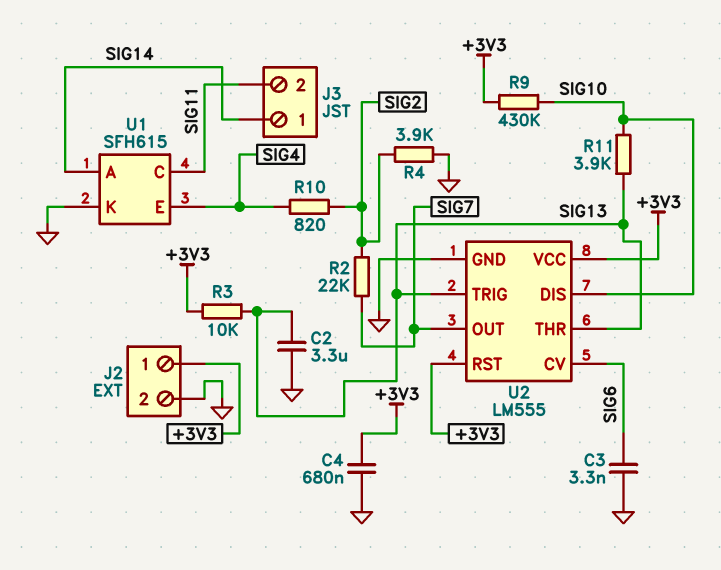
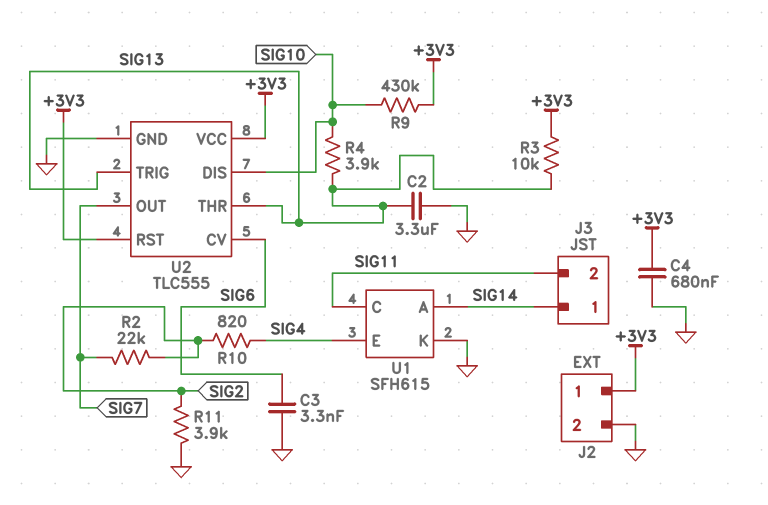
R4: 3.9k (GND, SIG2) -> 3.9k (SIG10, SIG13)
R11: 3.9k (SIG10, SIG13) -> 3.9k (GND, SIG2)
U2: LM555 -> TLC555

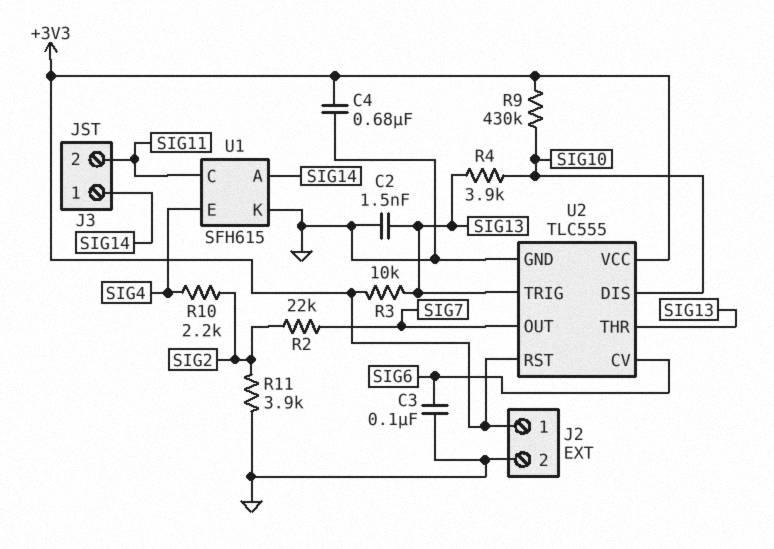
C2: 3.3uF (GND, SIG13) -> 1.5nF (GND, SIG13)
C3: 3.3nF (GND, SIG6) -> 100nF (GND, SIG6)
R10: 820 (SIG2, SIG4) -> 2.2k (SIG2, SIG4)

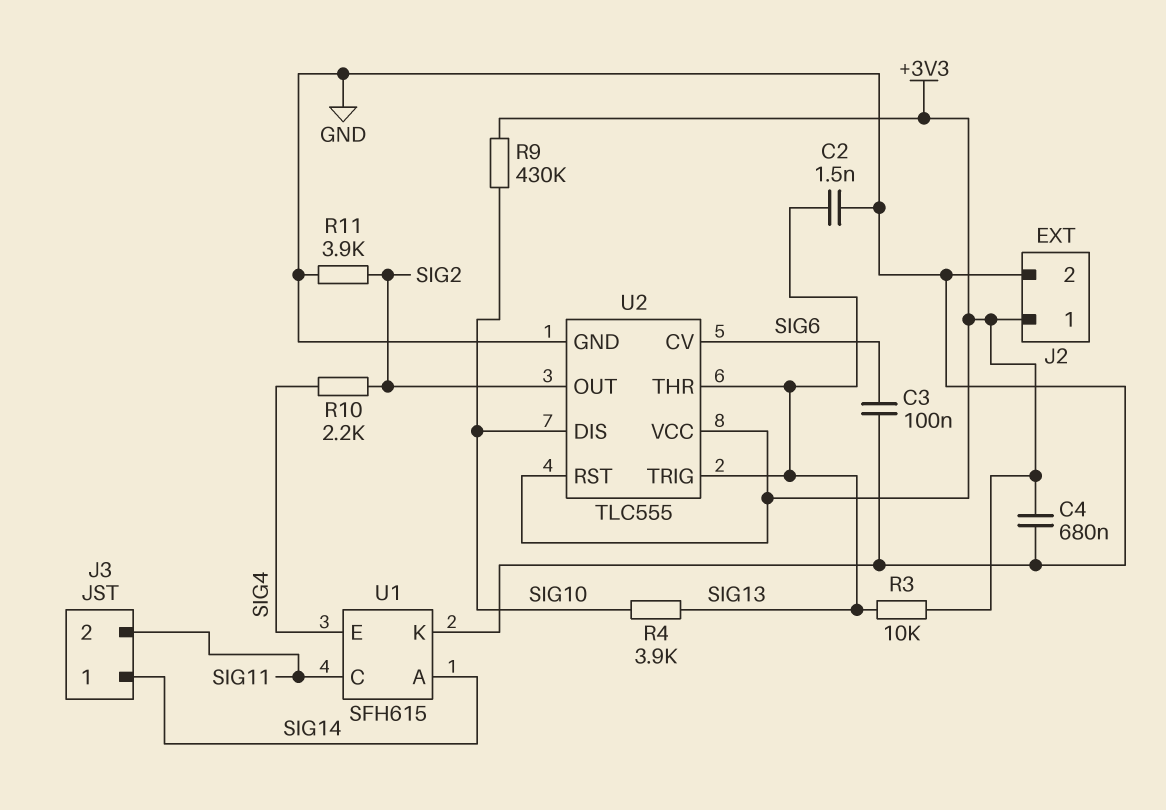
R2: 22k (SIG2, SIG7) -> none
U2 pin OUT: SIG7 -> SIG2

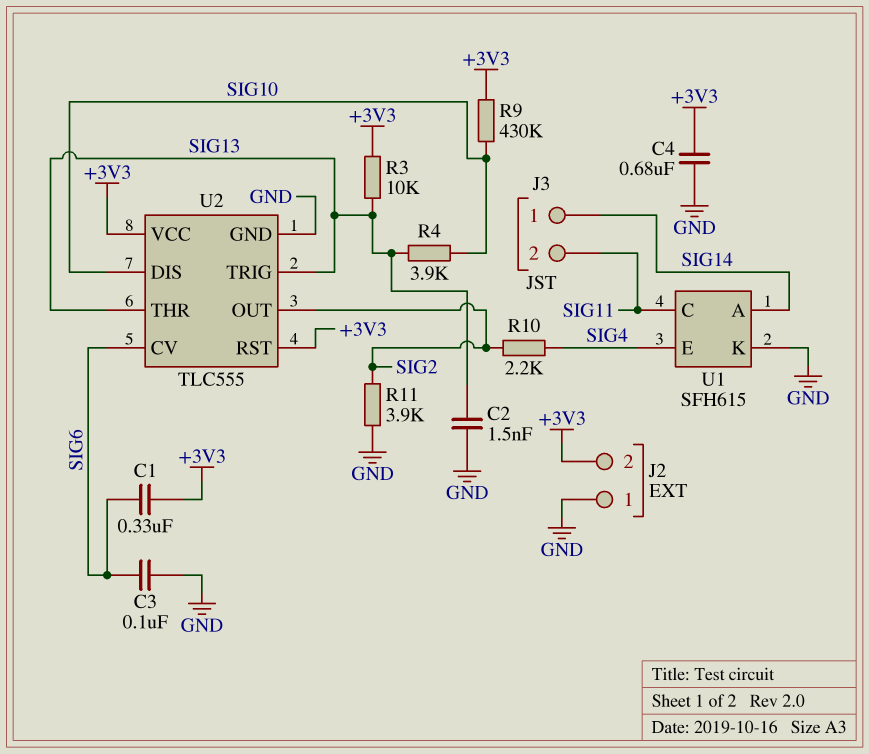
C1: none -> 330nF (+3V3, SIG6)
J2 pin 1: +3V3 -> GND
J2 pin 2: GND -> +3V3

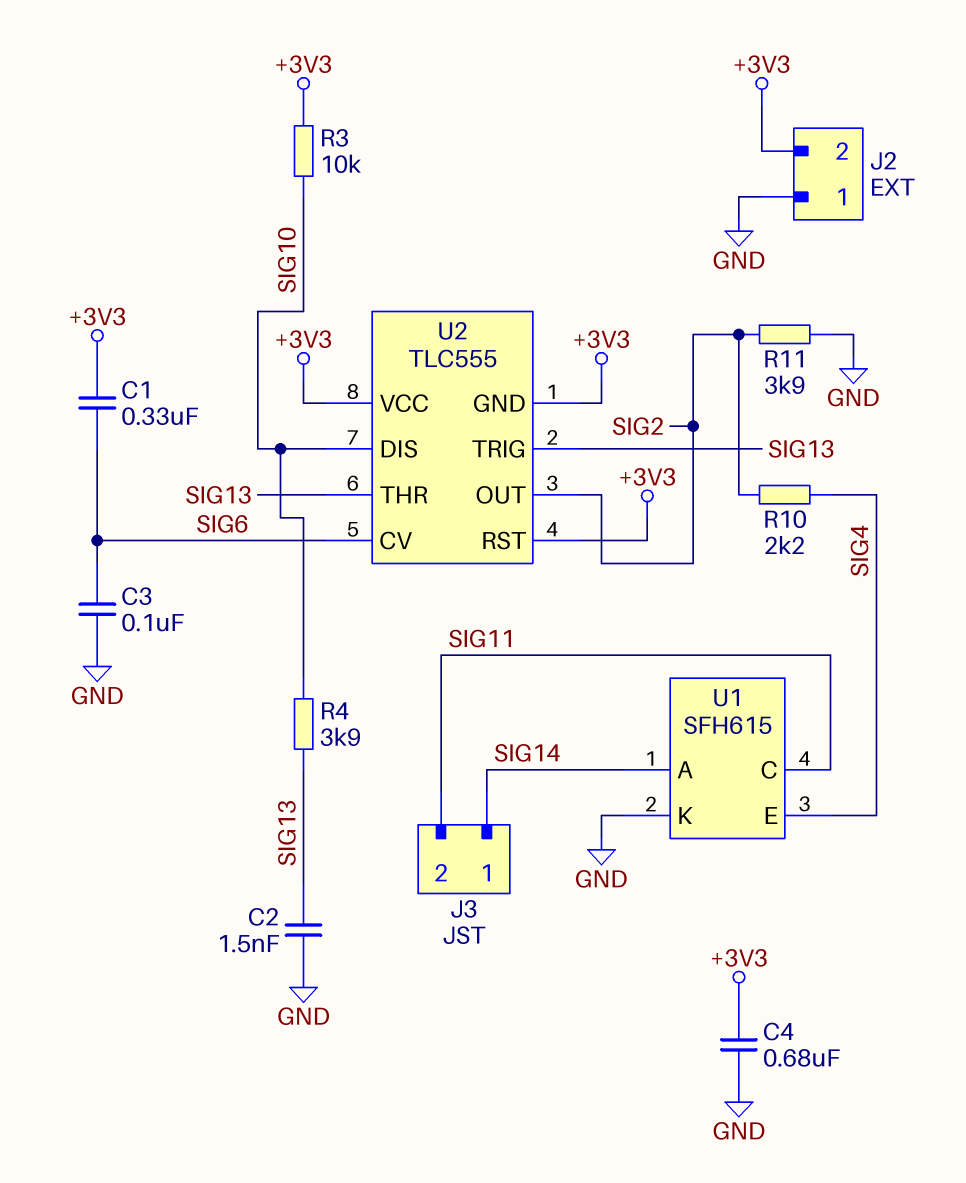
R3: 10k (+3V3, SIG13) -> 10k (+3V3, SIG10)
R9: 430k (+3V3, SIG10) -> none
U2 pin GND: GND -> +3V3

